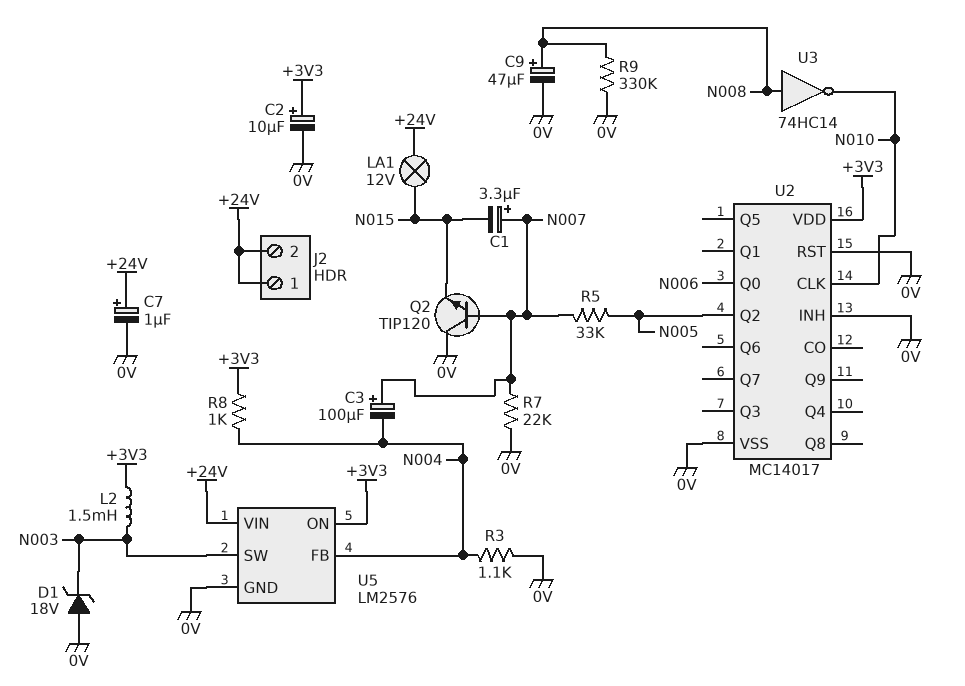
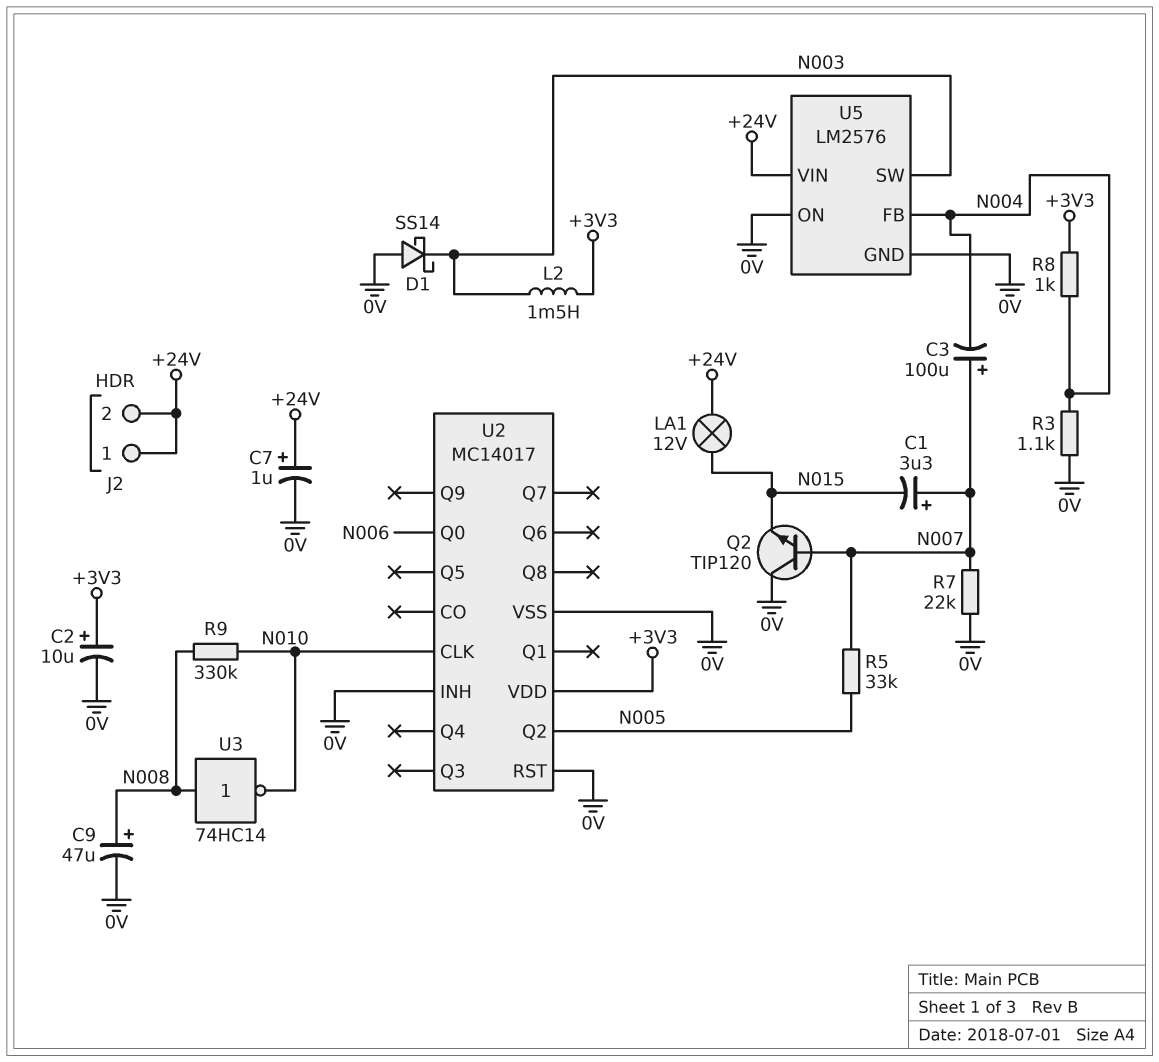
D1: zener 18V (A 0V, K N003) -> schottky SS14 (A 0V, K N003)
R9: 330k (0V, N008) -> 330k (N008, N010)
U5 pin ON: +3V3 -> 0V

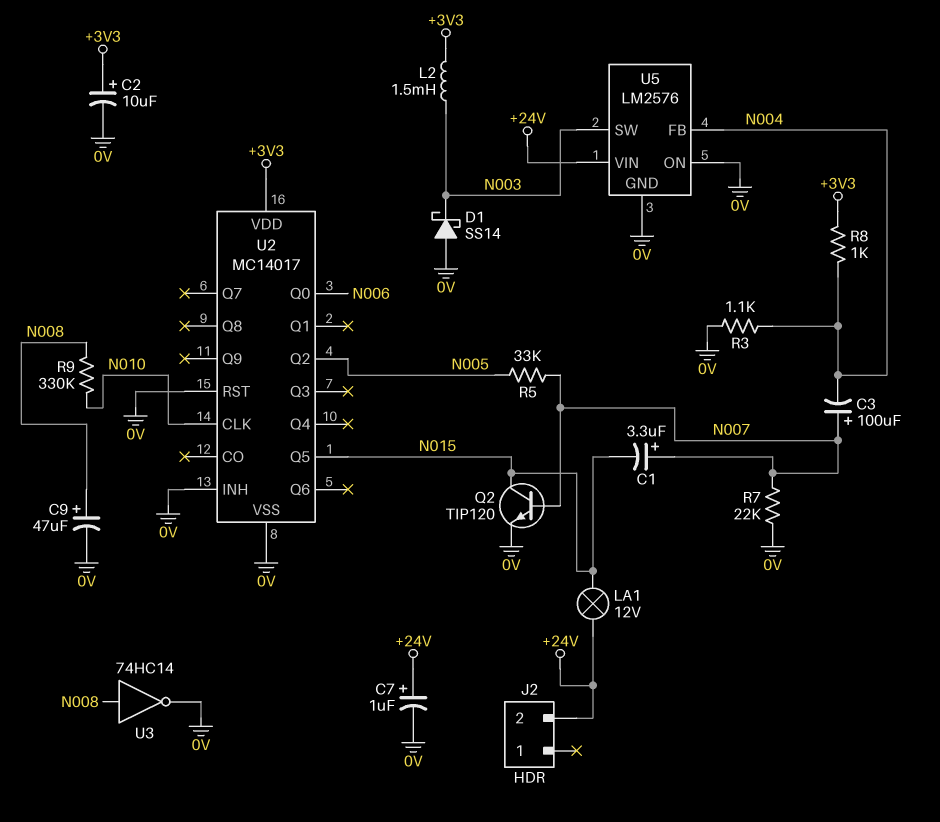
J2 pin 1: +24V -> none
Q2: NPN TIP120 (B N007, C 0V, E N015) -> NPN TIP120 (B N007, C N015, E 0V)
U2 pin Q5: none -> N015
U3: NOT 74HC14 (in N008, out N010) -> NOT 74HC14 (in N008, out 0V)

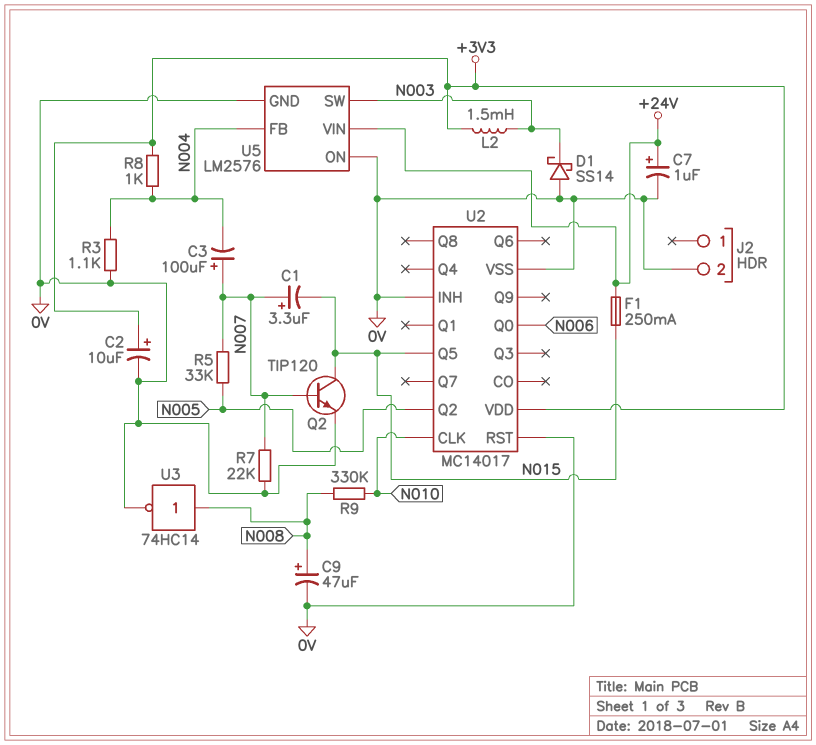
F1: none -> 250mA (+24V, N015)
J2 pin 2: +24V -> 0V
LA1: lamp 12V (+24V, N015) -> none

